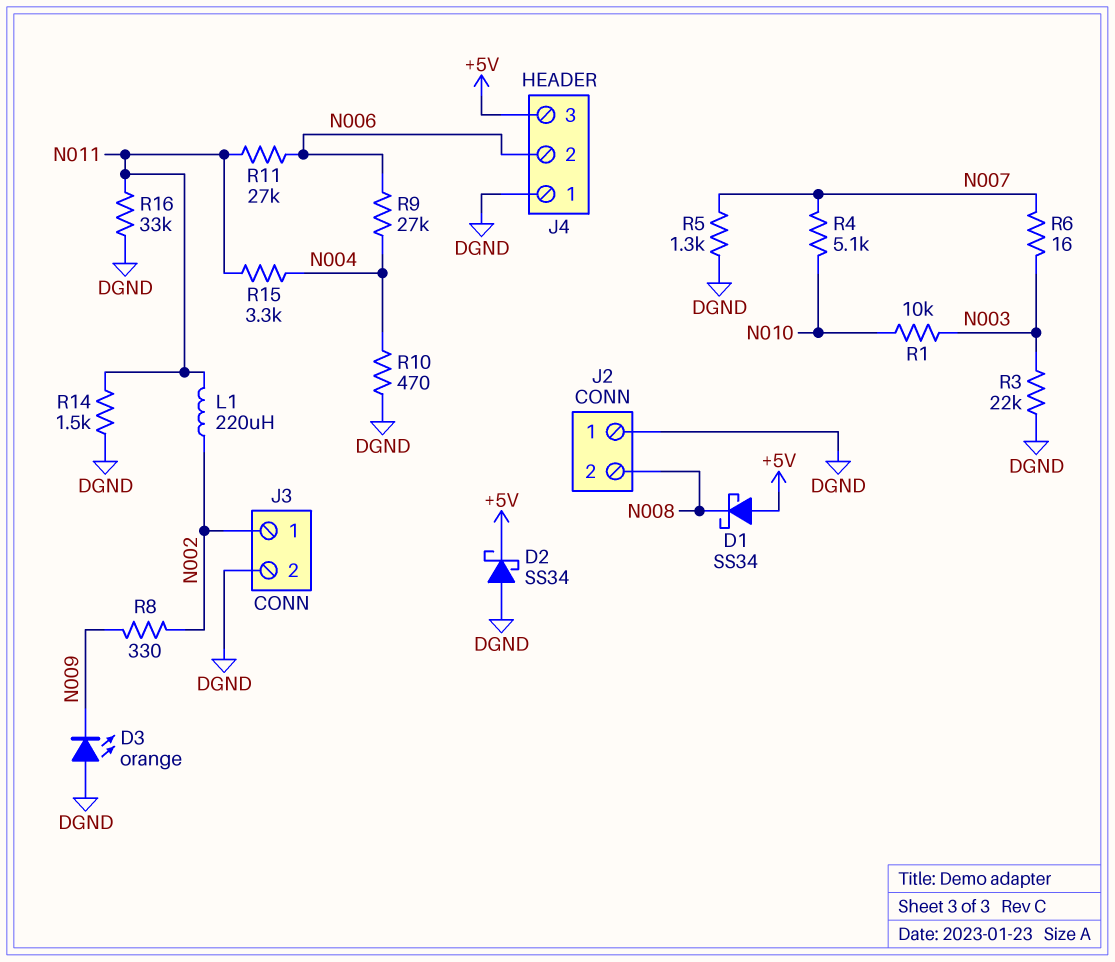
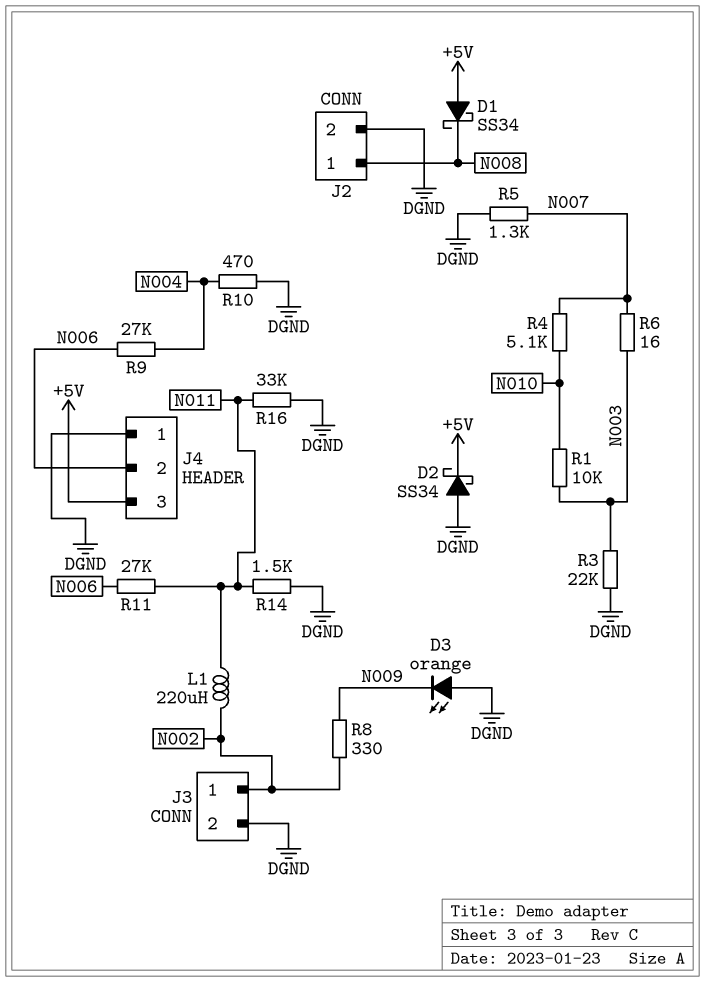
J2 pin 1: DGND -> N008
J2 pin 2: N008 -> DGND
R15: 3.3k (N004, N011) -> none

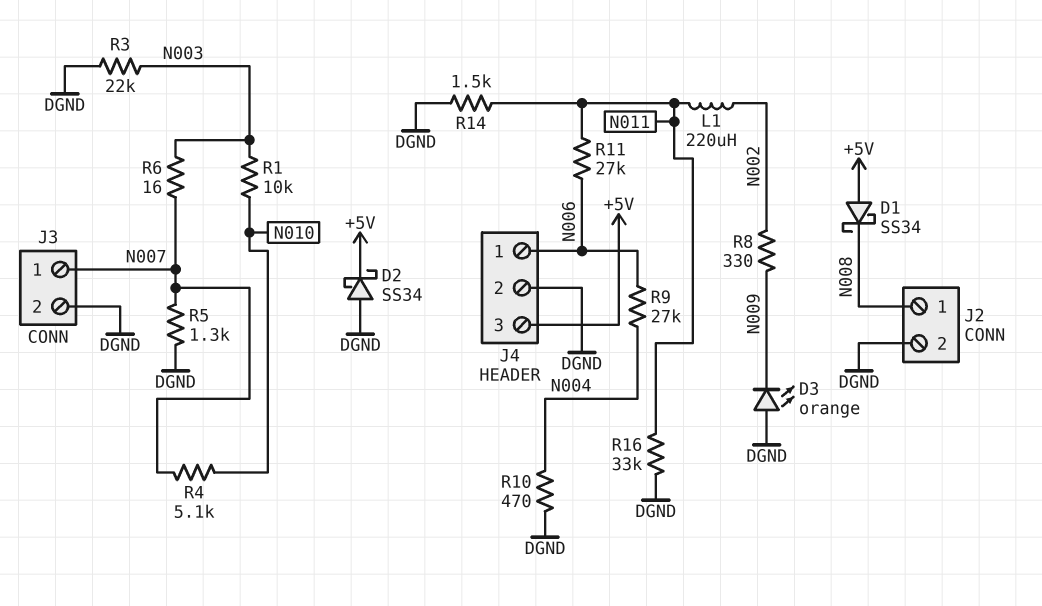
J3 pin 1: N002 -> N007
J4 pin 1: DGND -> N006
J4 pin 2: N006 -> DGND

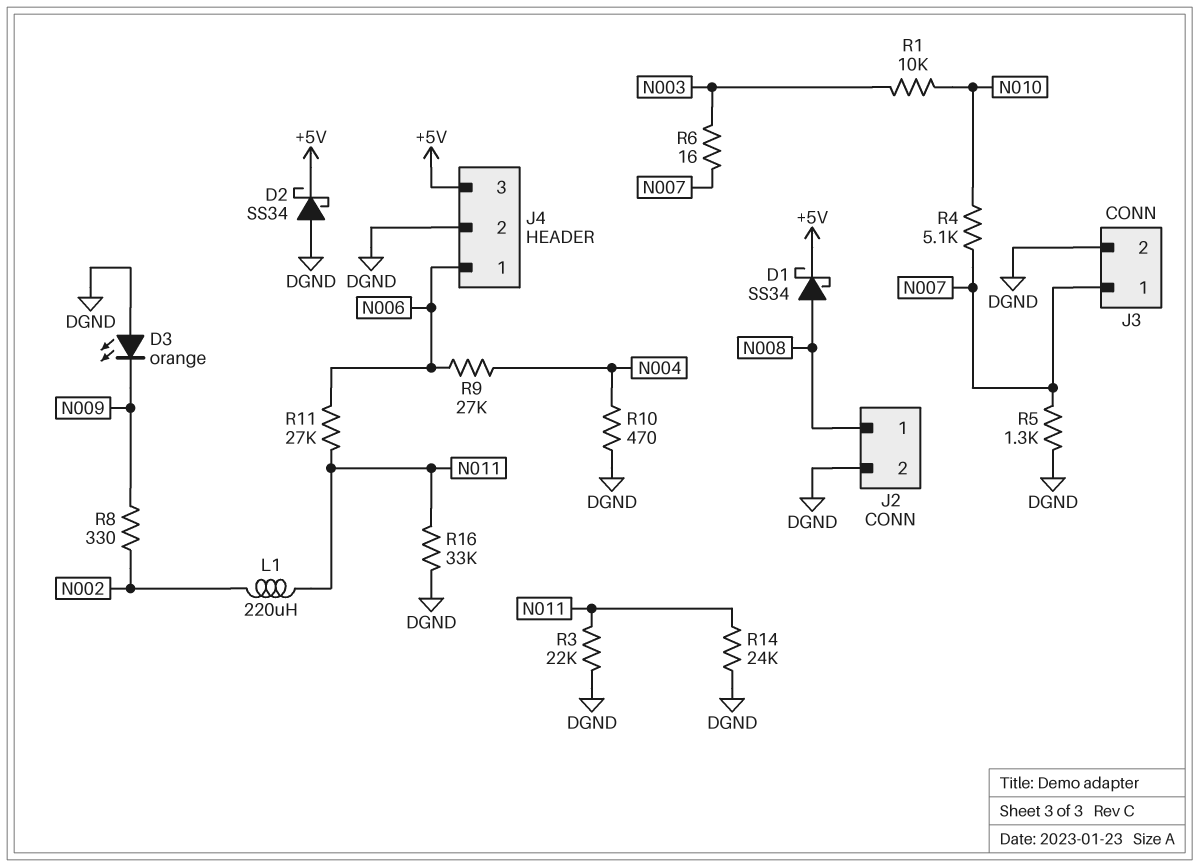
D1: schottky SS34 (A +5V, K N008) -> schottky SS34 (A N008, K +5V)
R3: 22k (DGND, N003) -> 22k (DGND, N011)
R14: 1.5k (DGND, N011) -> 24k (DGND, N011)

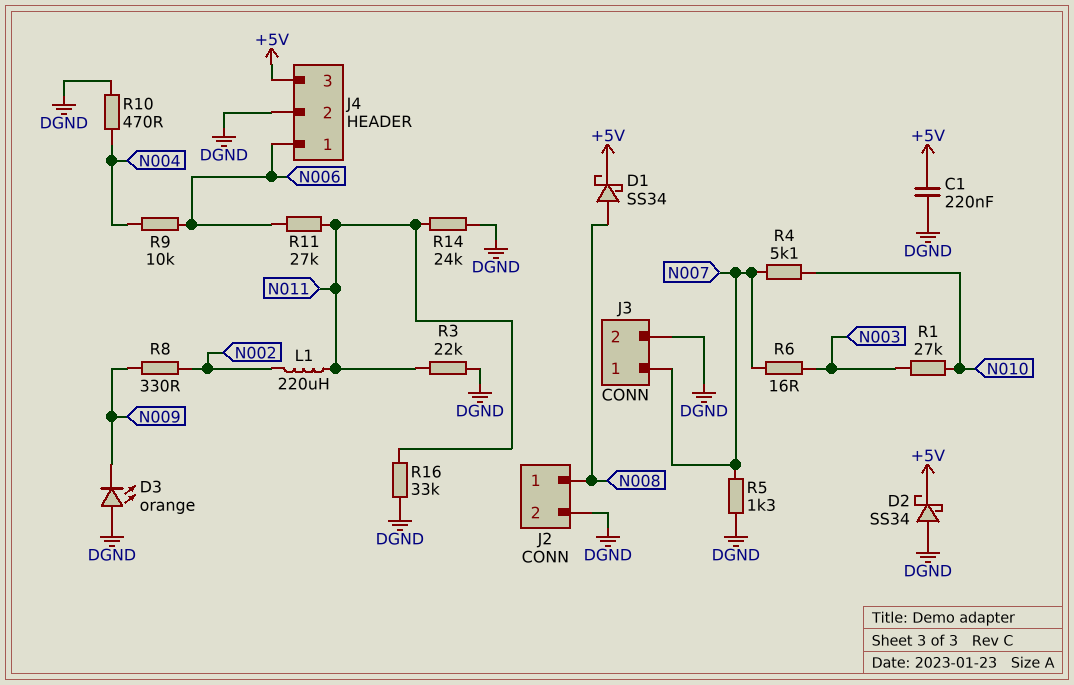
C1: none -> 220nF (+5V, DGND)
R1: 10k (N003, N010) -> 27k (N003, N010)
R9: 27k (N004, N006) -> 10k (N004, N006)

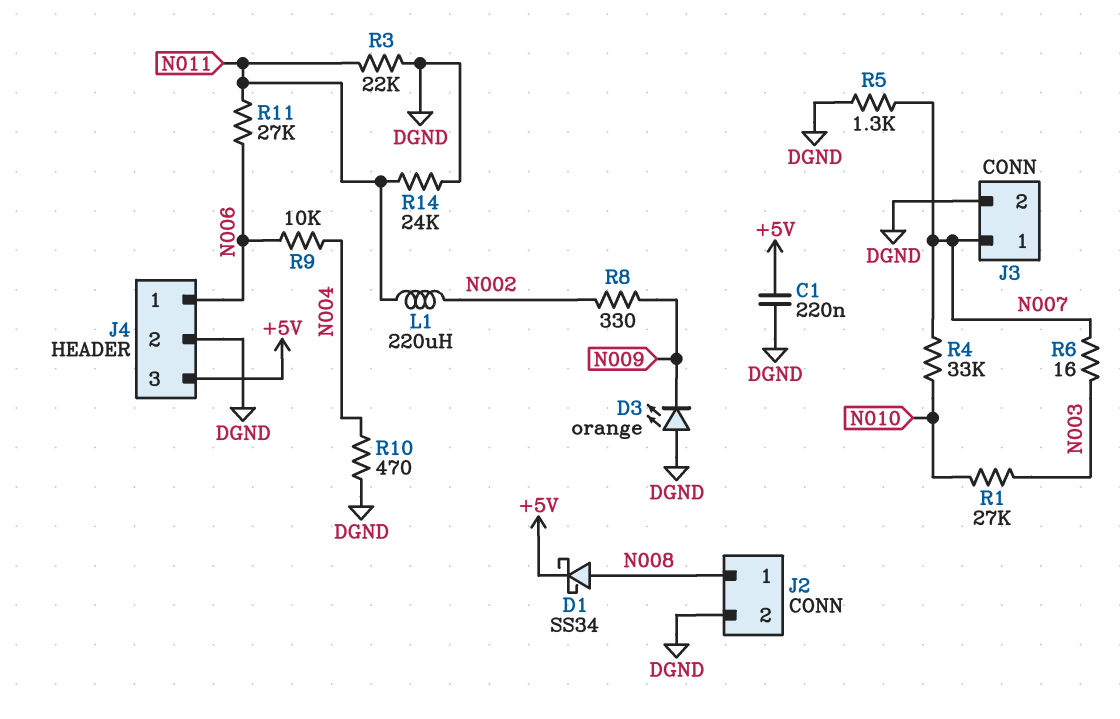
D2: schottky SS34 (A DGND, K +5V) -> none
R4: 5.1k (N007, N010) -> 33k (N007, N010)
R16: 33k (DGND, N011) -> none

